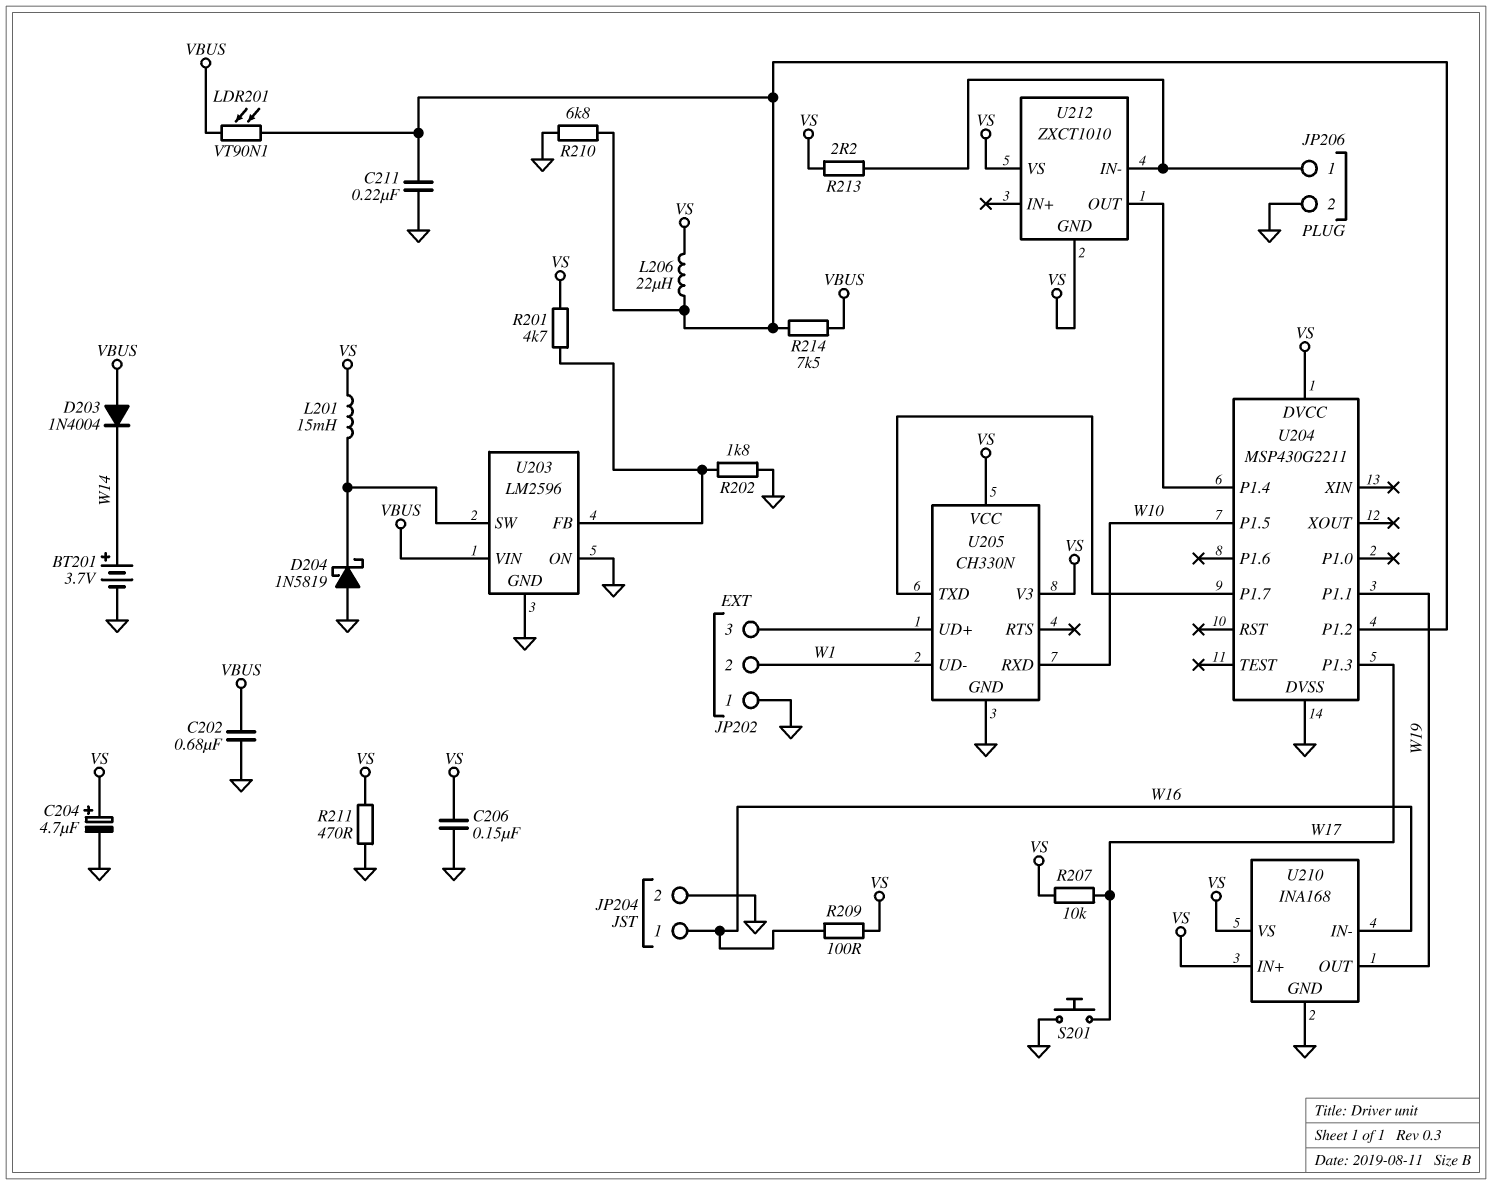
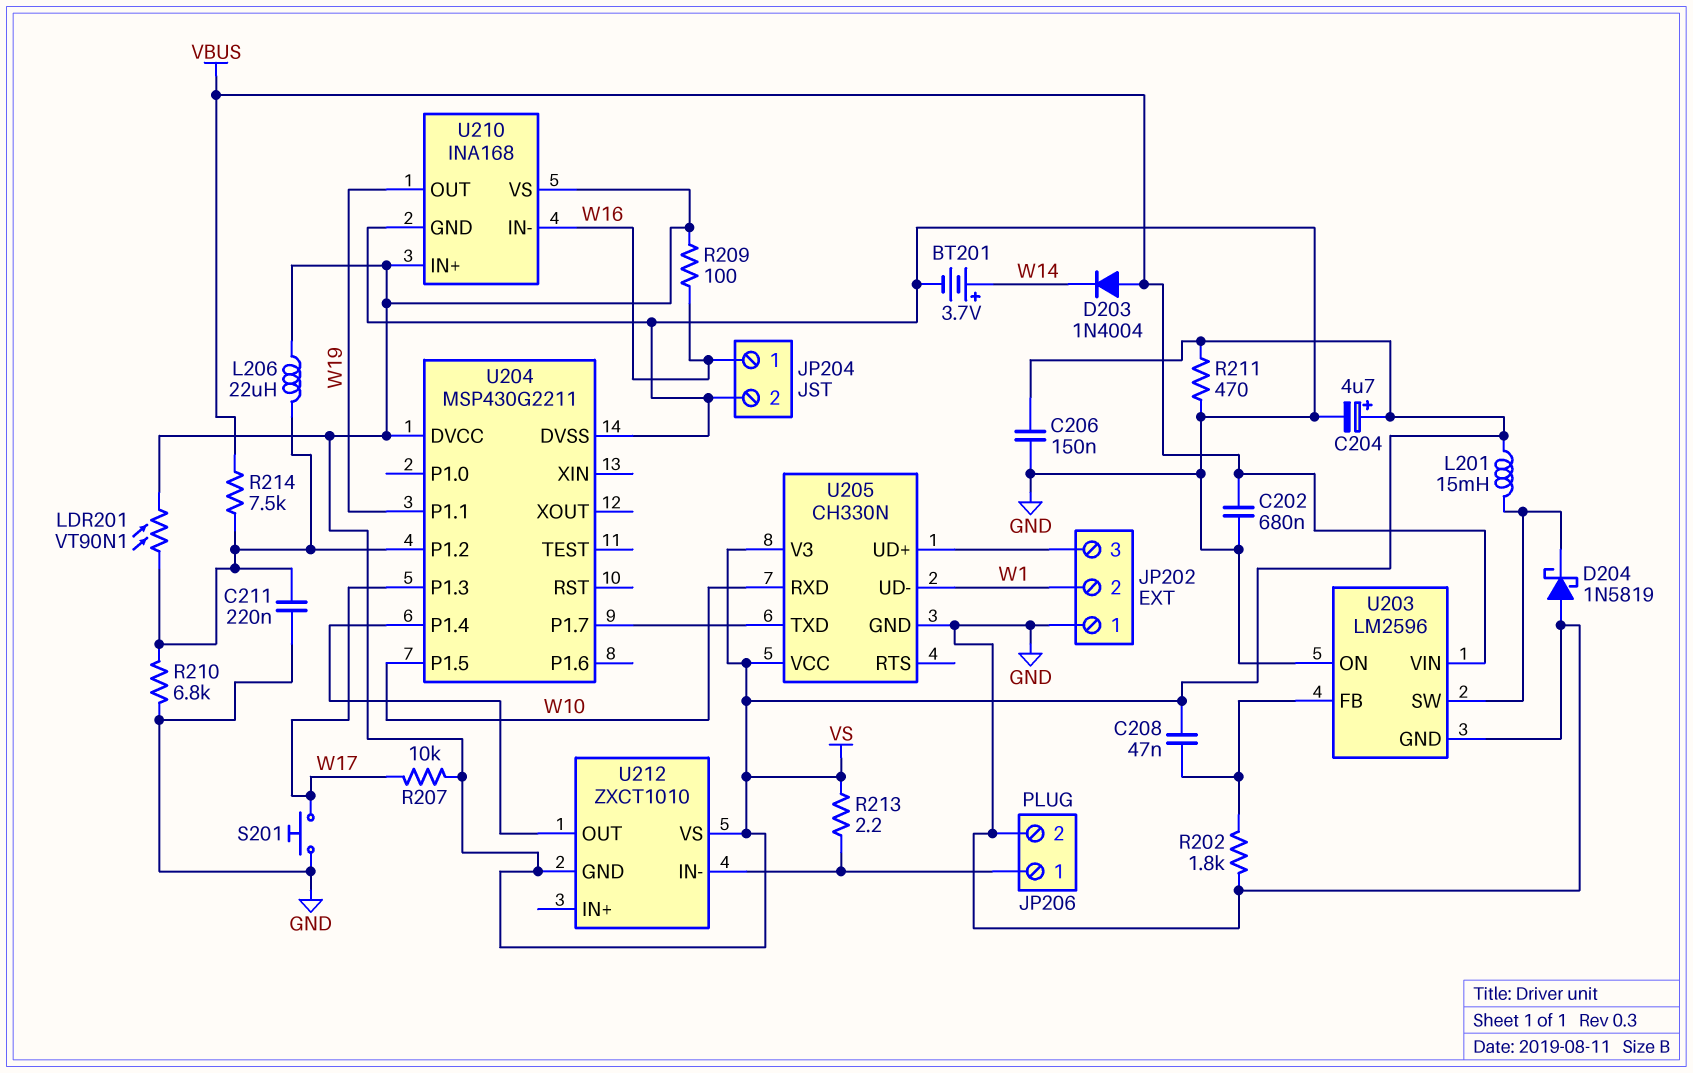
C208: none -> 47nF (U203/FB, VS)
LDR201: VT90N1 (U204/P1.2, VBUS) -> VT90N1 (U204/P1.2, VS)
R201: 4.7k (U203/FB, VS) -> none

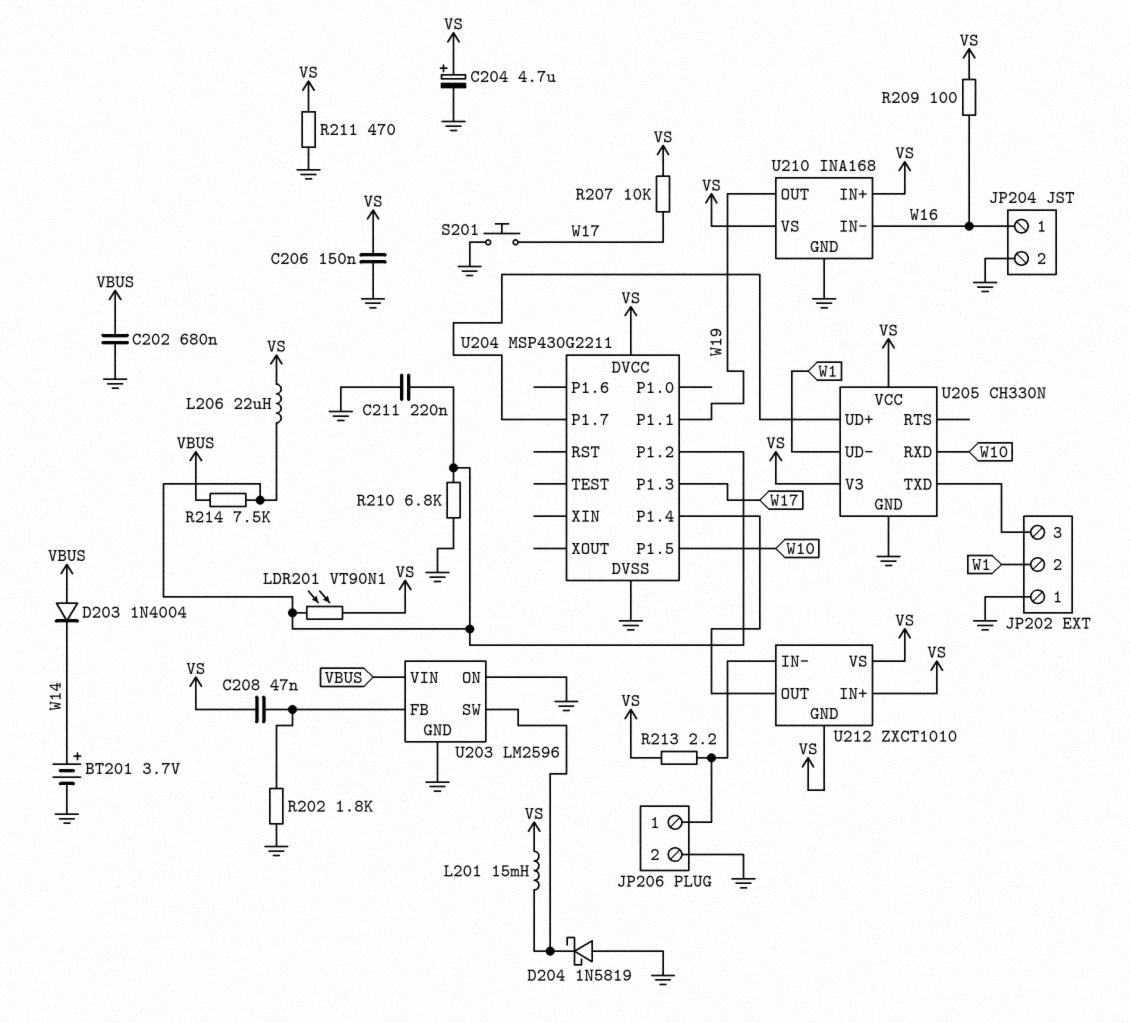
U205 pin TXD: U204/P1.7 -> JP202/3
U205 pin UD+: JP202/3 -> U204/P1.7
U212 pin IN+: none -> VS

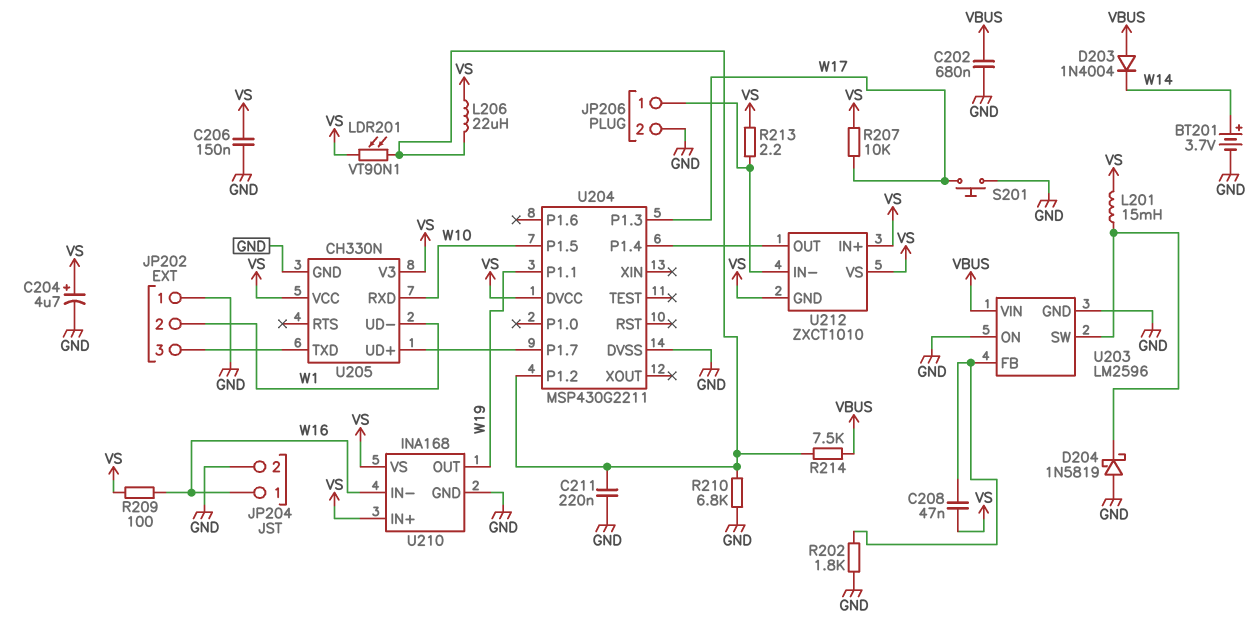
R211: 470 (GND, VS) -> none

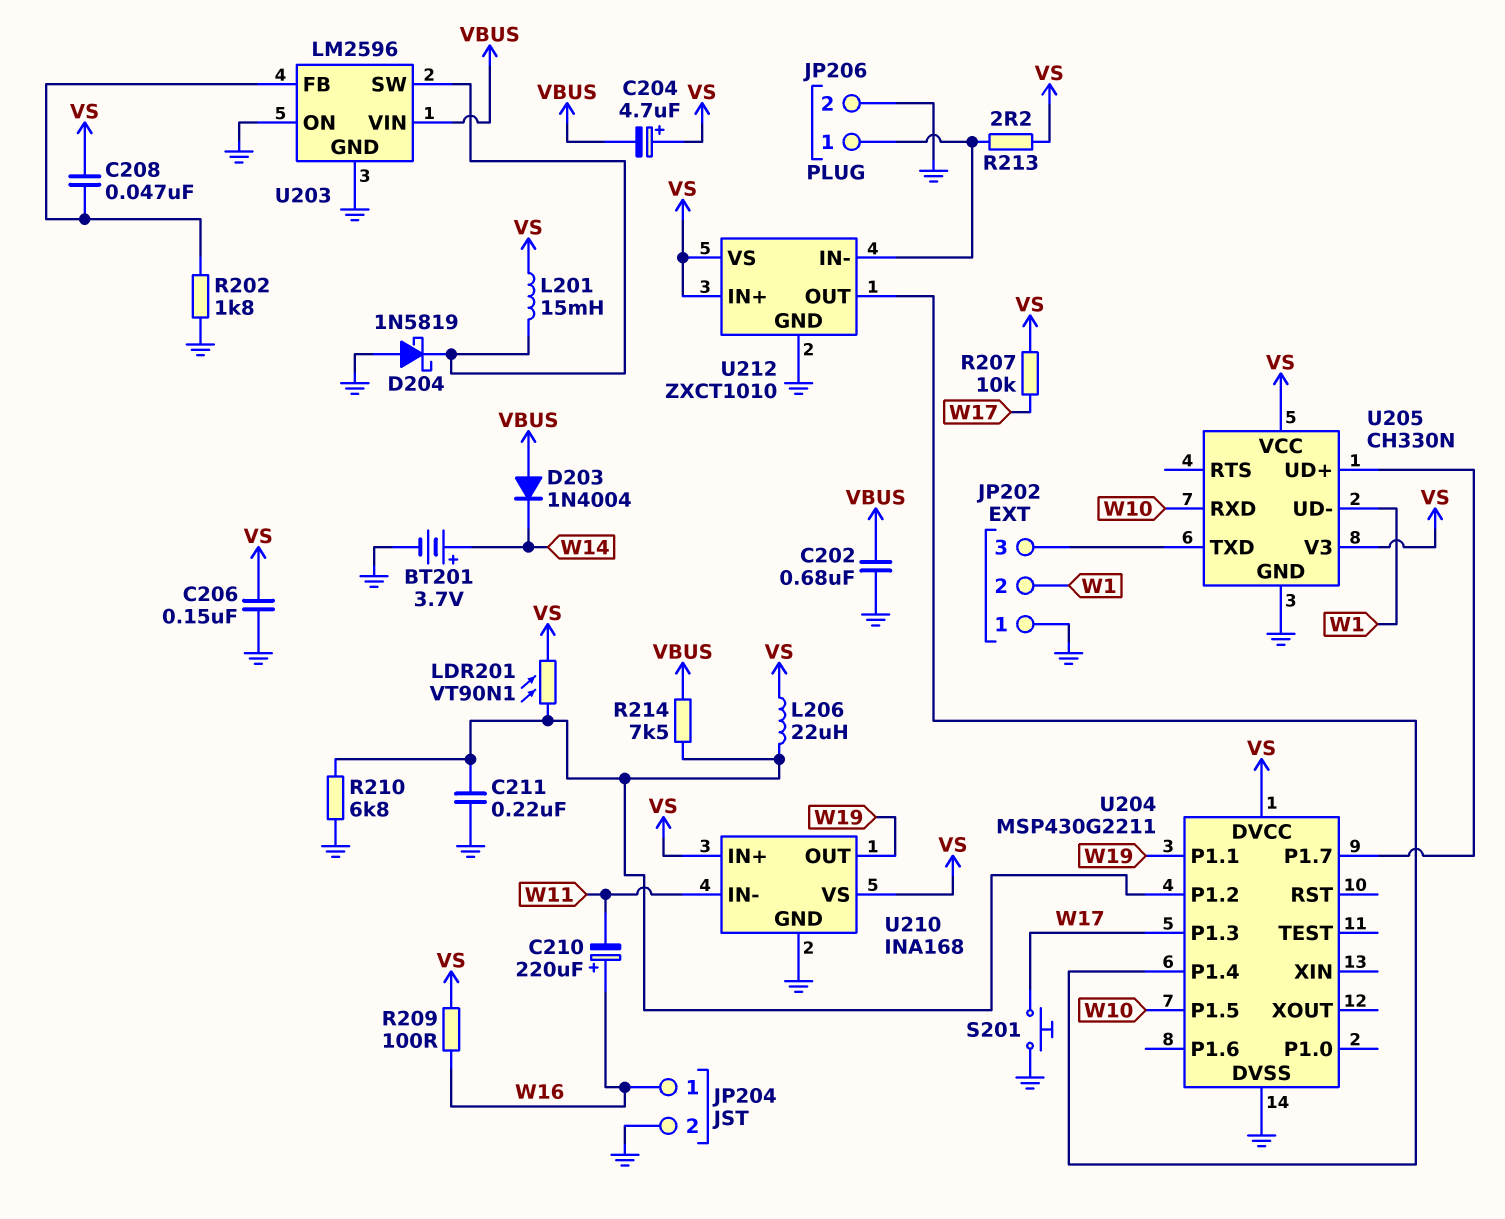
C204: 4.7uF (plus VS, minus GND) -> 4.7uF (plus VS, minus VBUS)
C210: none -> 220uF (plus W16, minus W11)
U210 pin IN-: W16 -> W11
U212 pin GND: VS -> GND

